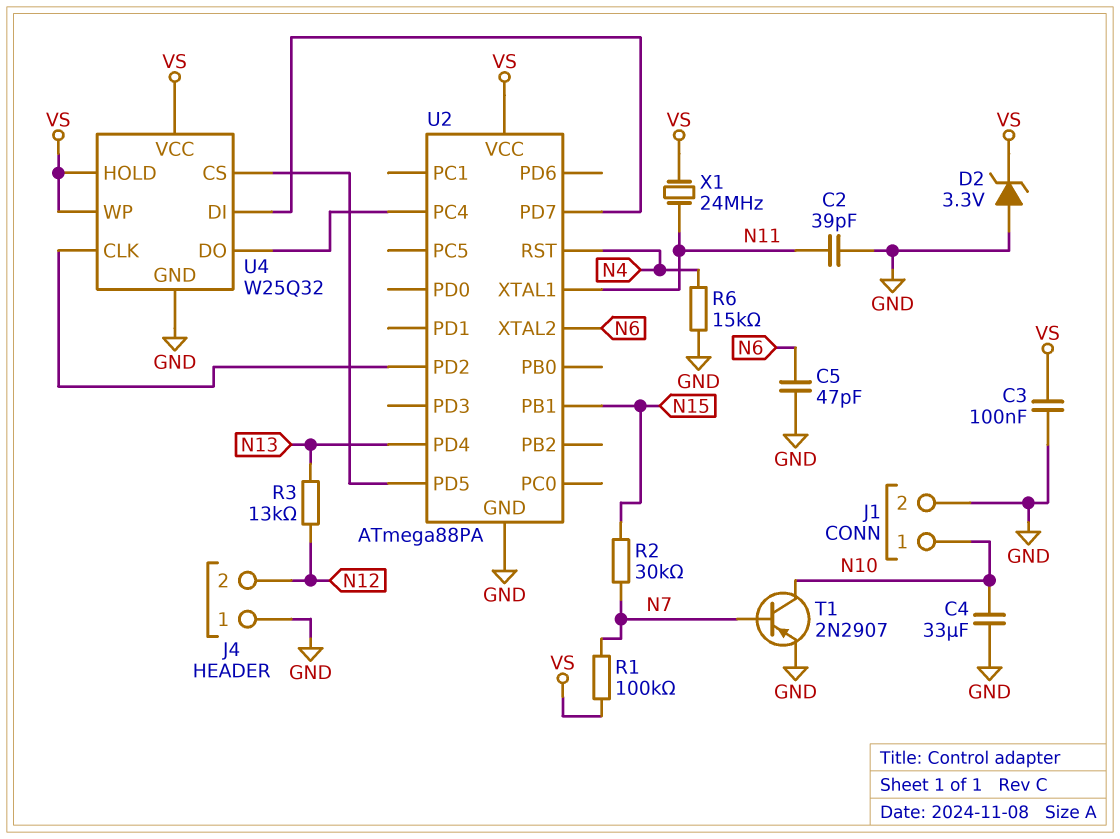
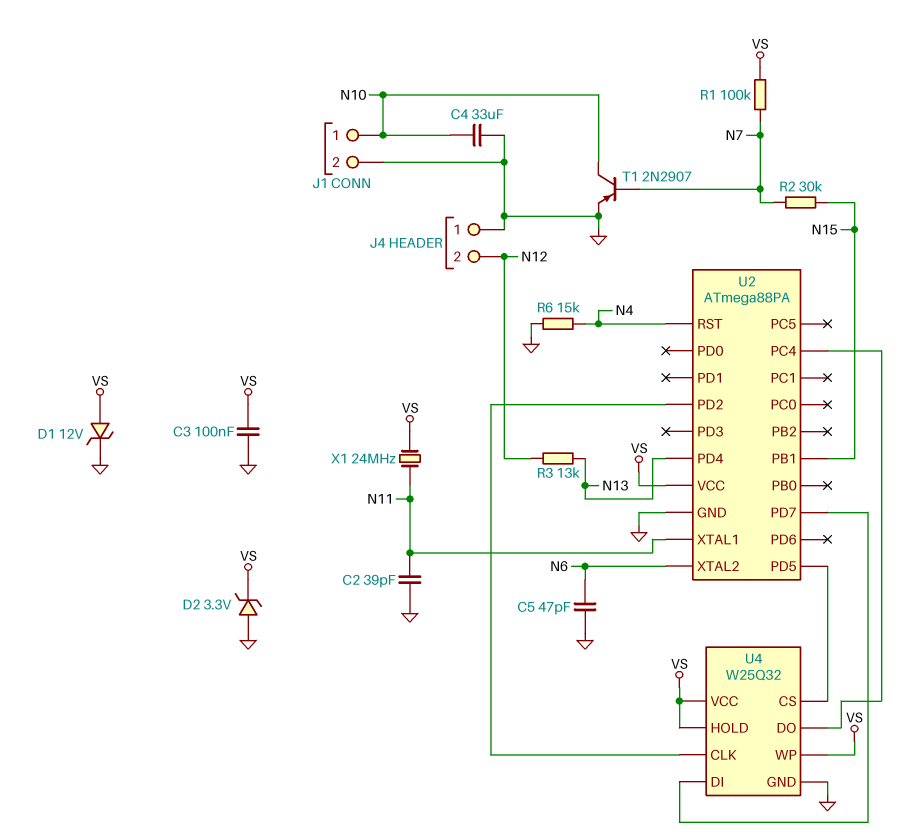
D1: none -> zener 12V (A VS, K GND)

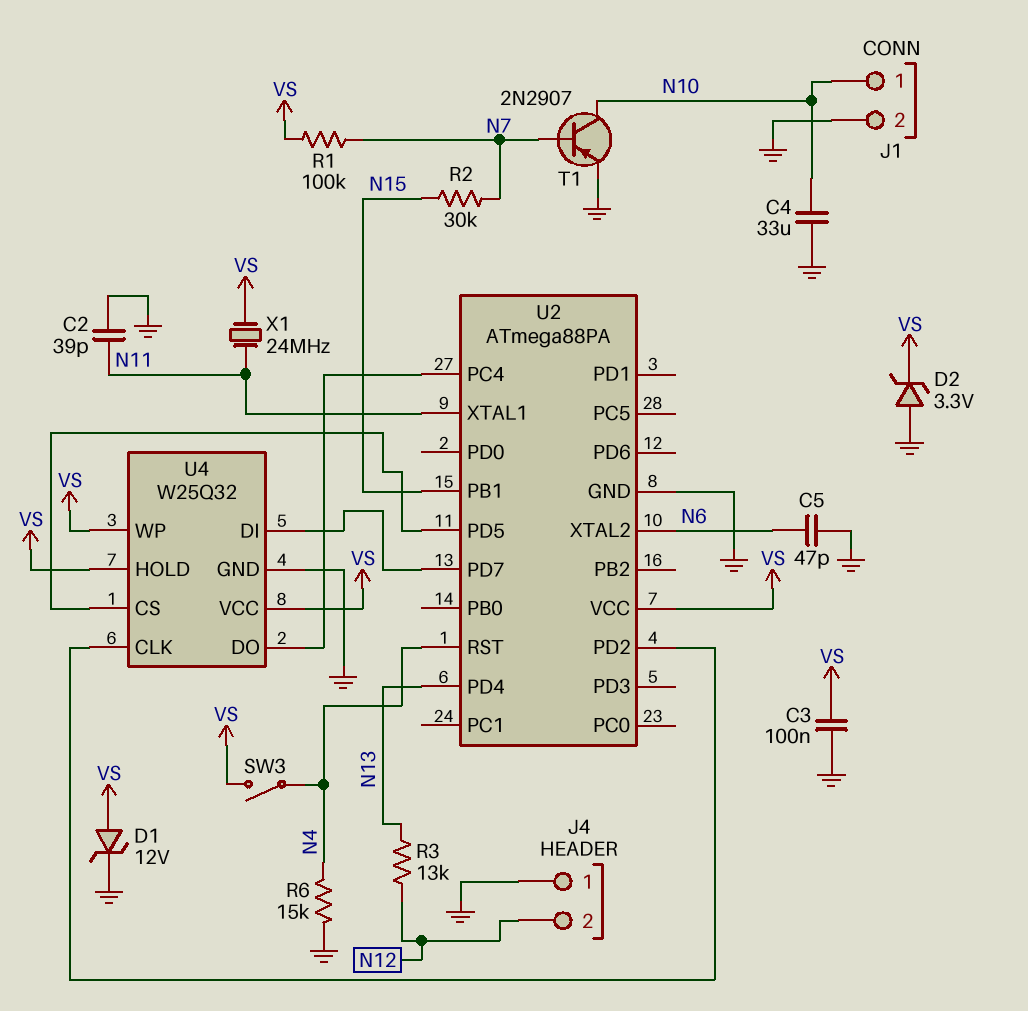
SW3: none -> switch (N4, VS)

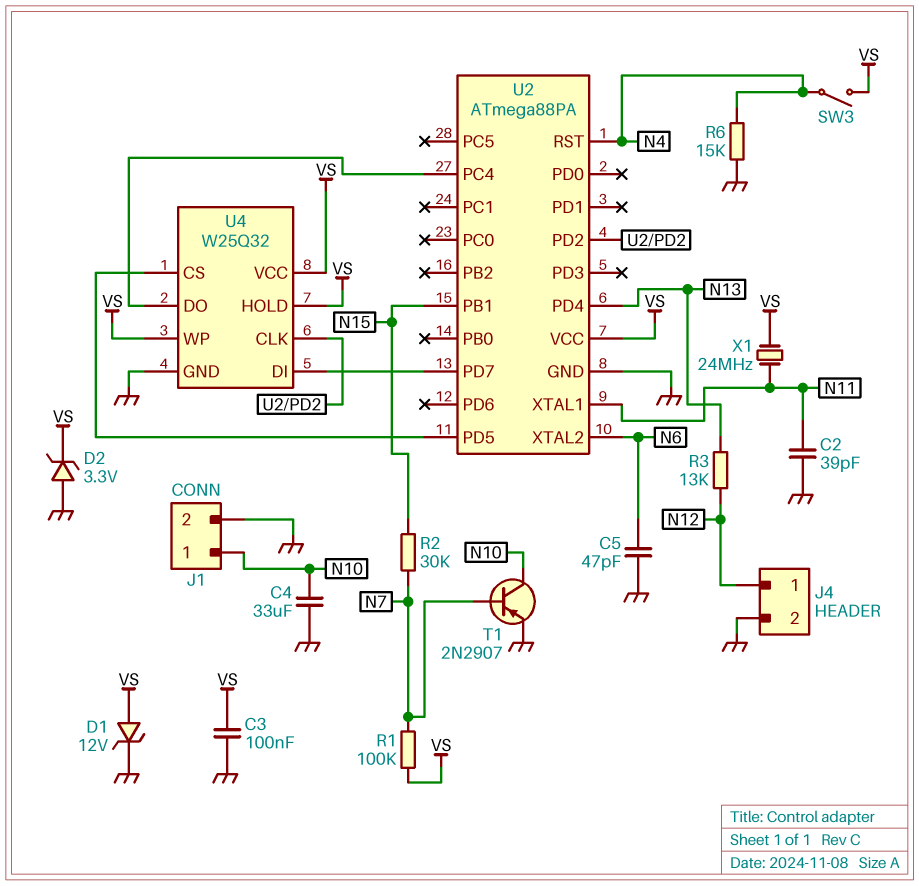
J4 pin 1: GND -> N12
J4 pin 2: N12 -> GND

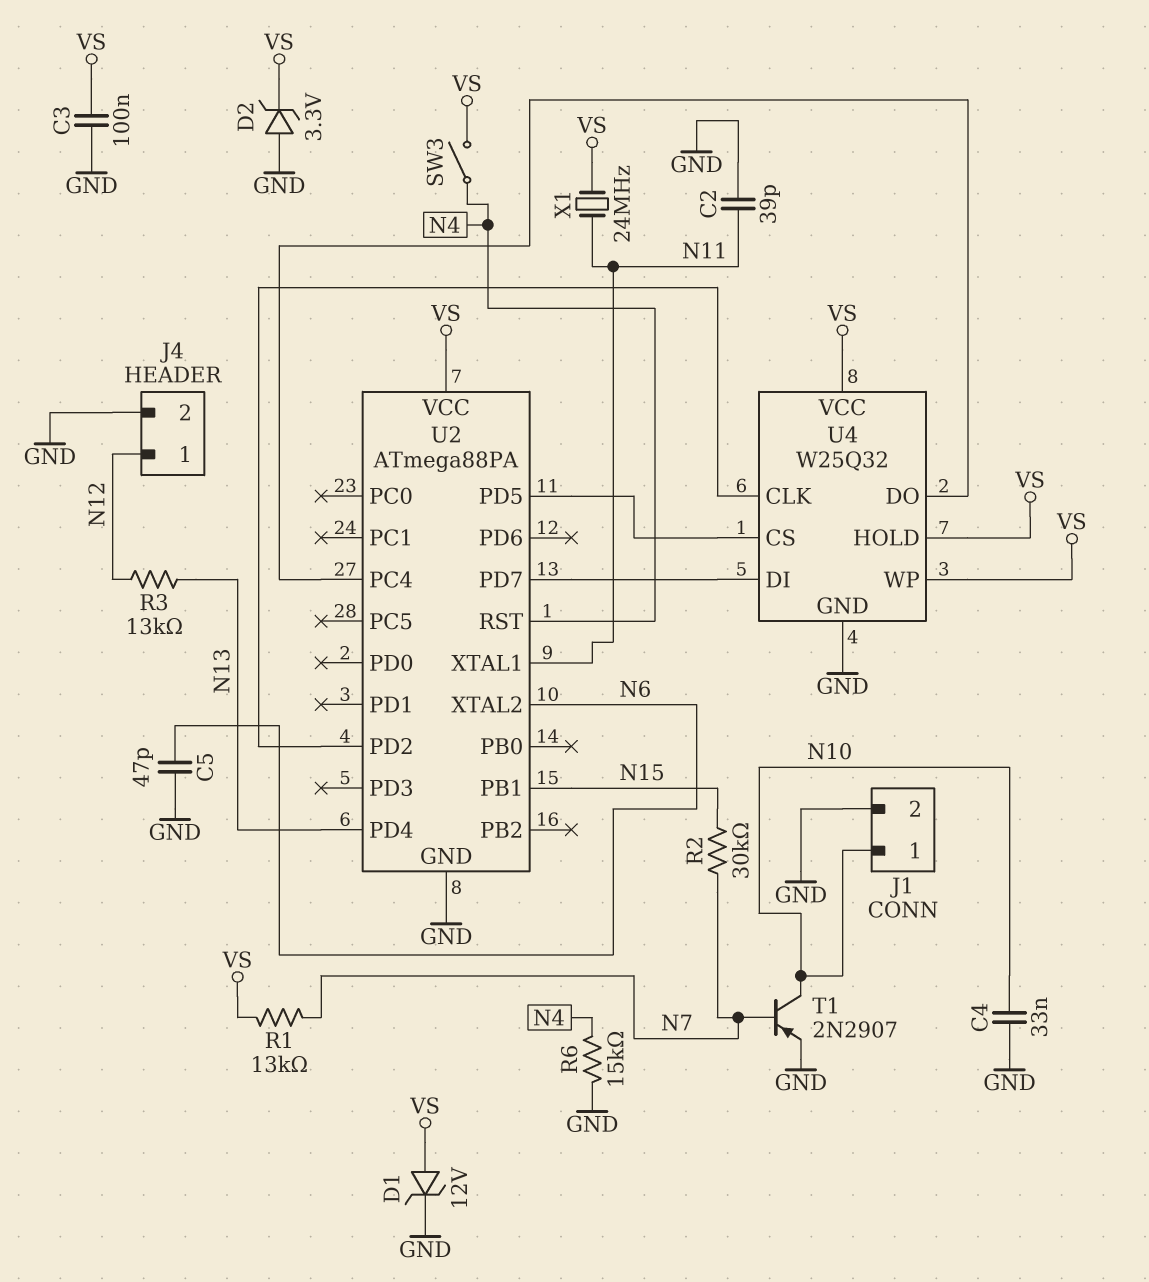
C4: 33uF (GND, N10) -> 33nF (GND, N10)
R1: 100k (N7, VS) -> 13k (N7, VS)

